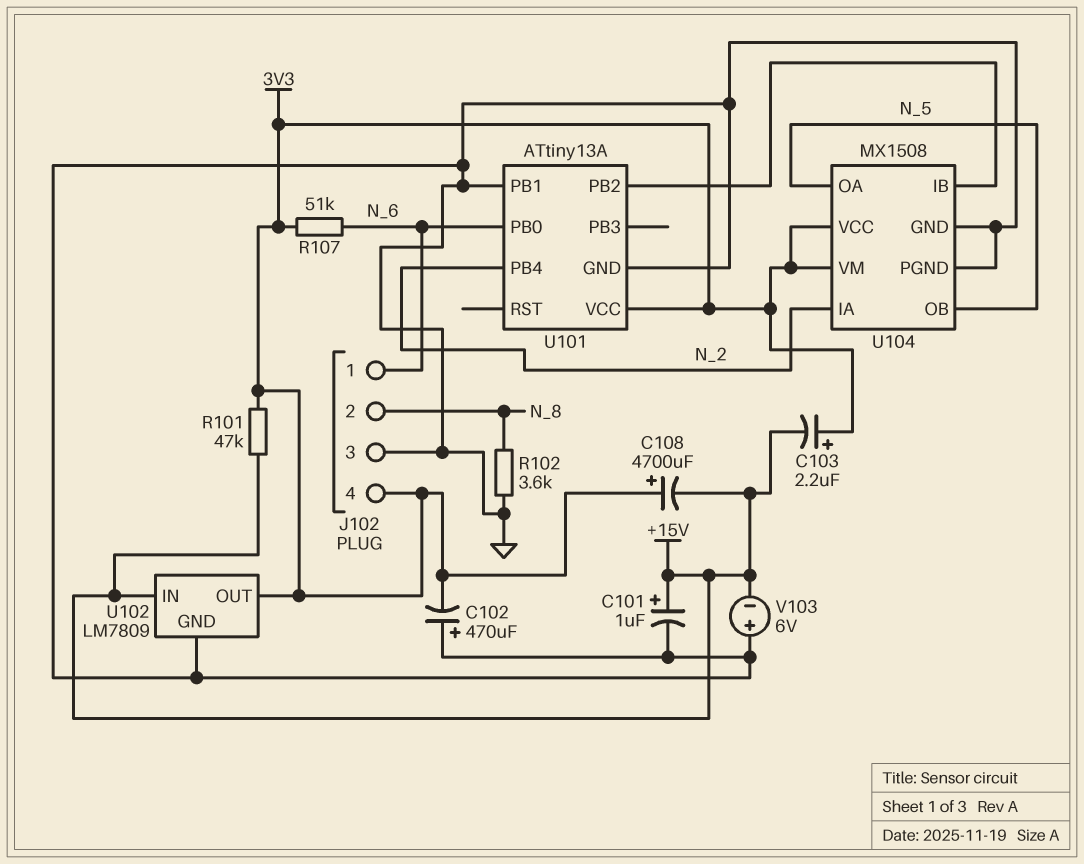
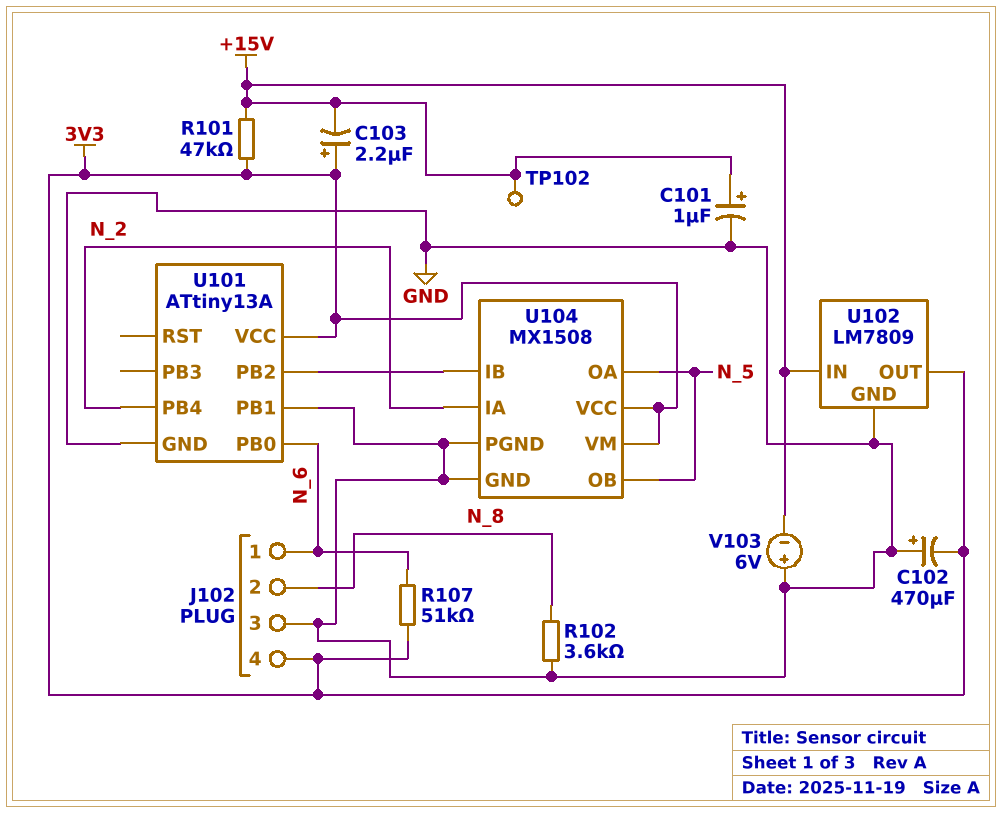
C108: 4700uF (plus 3V3, minus +15V) -> none
TP102: none -> test point (+15V)

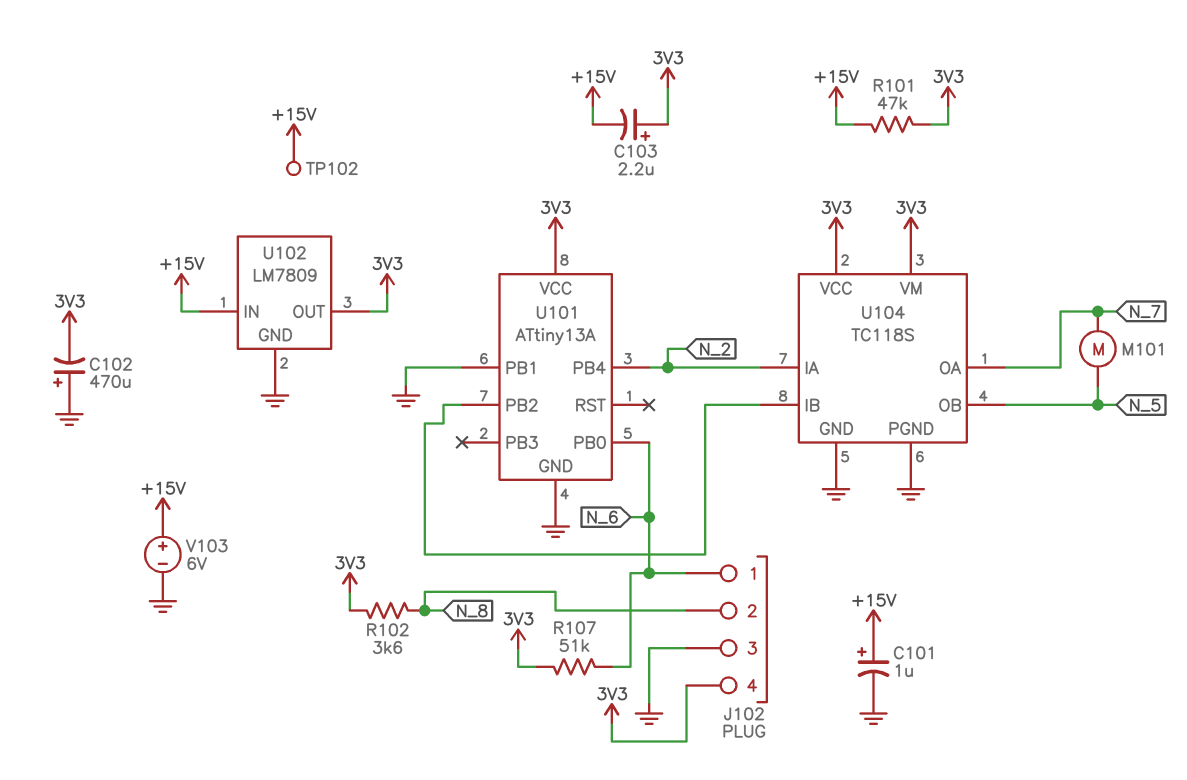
M101: none -> motor (N_5, N_7)
R102: 3.6k (GND, N_8) -> 3.6k (3V3, N_8)
U104: MX1508 -> TC118S
U104 pin OA: N_5 -> N_7
V103: 6V (plus GND, minus +15V) -> 6V (plus +15V, minus GND)

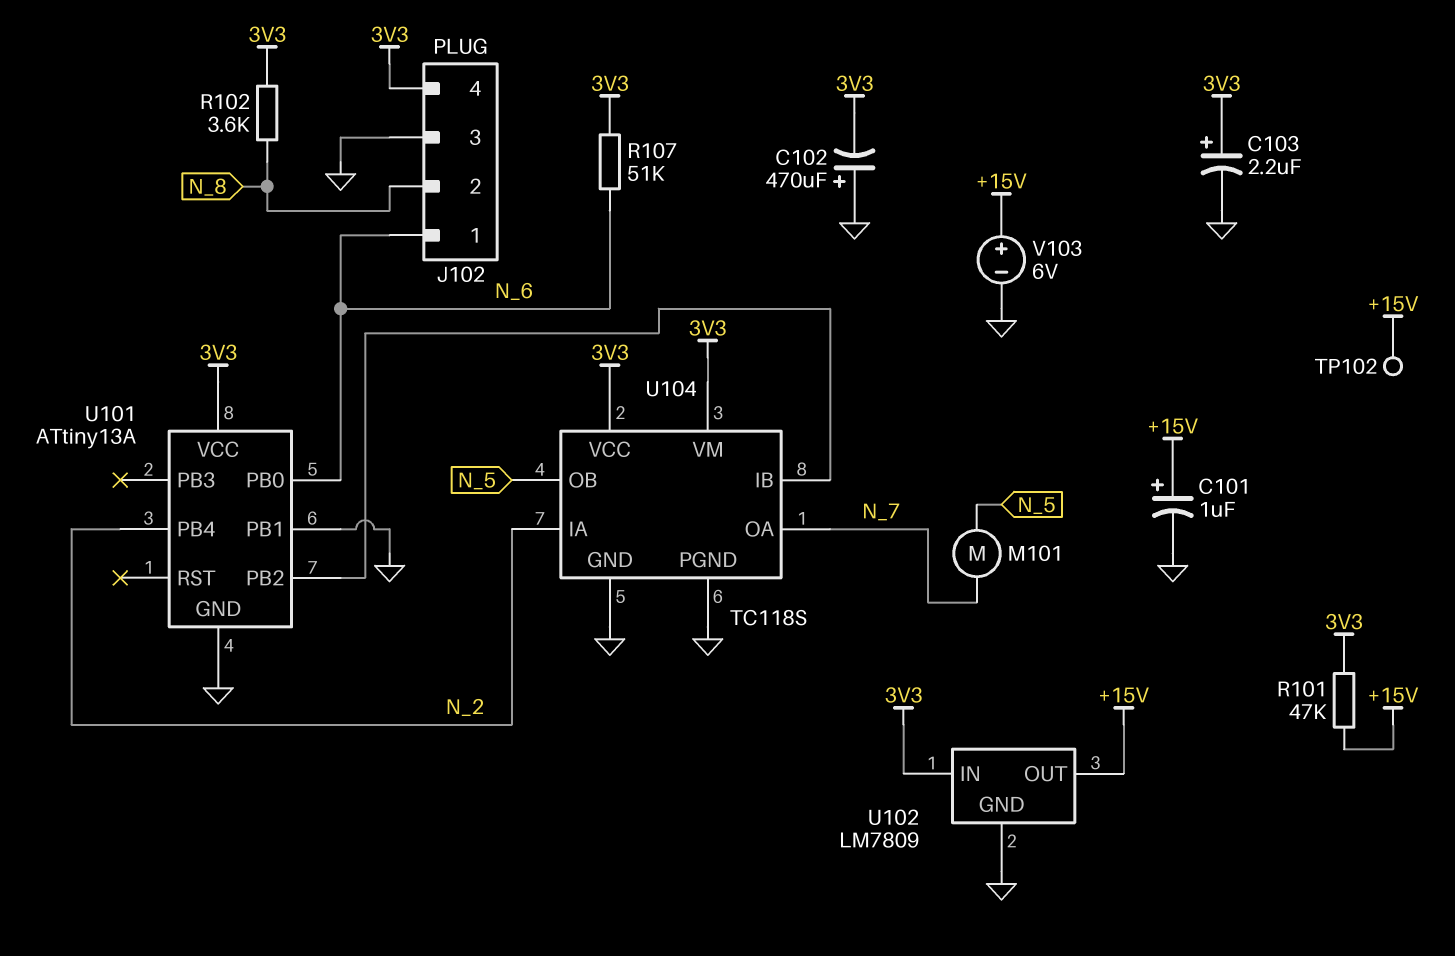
C103: 2.2uF (plus 3V3, minus +15V) -> 2.2uF (plus 3V3, minus GND)
U102 pin IN: +15V -> 3V3
U102 pin OUT: 3V3 -> +15V

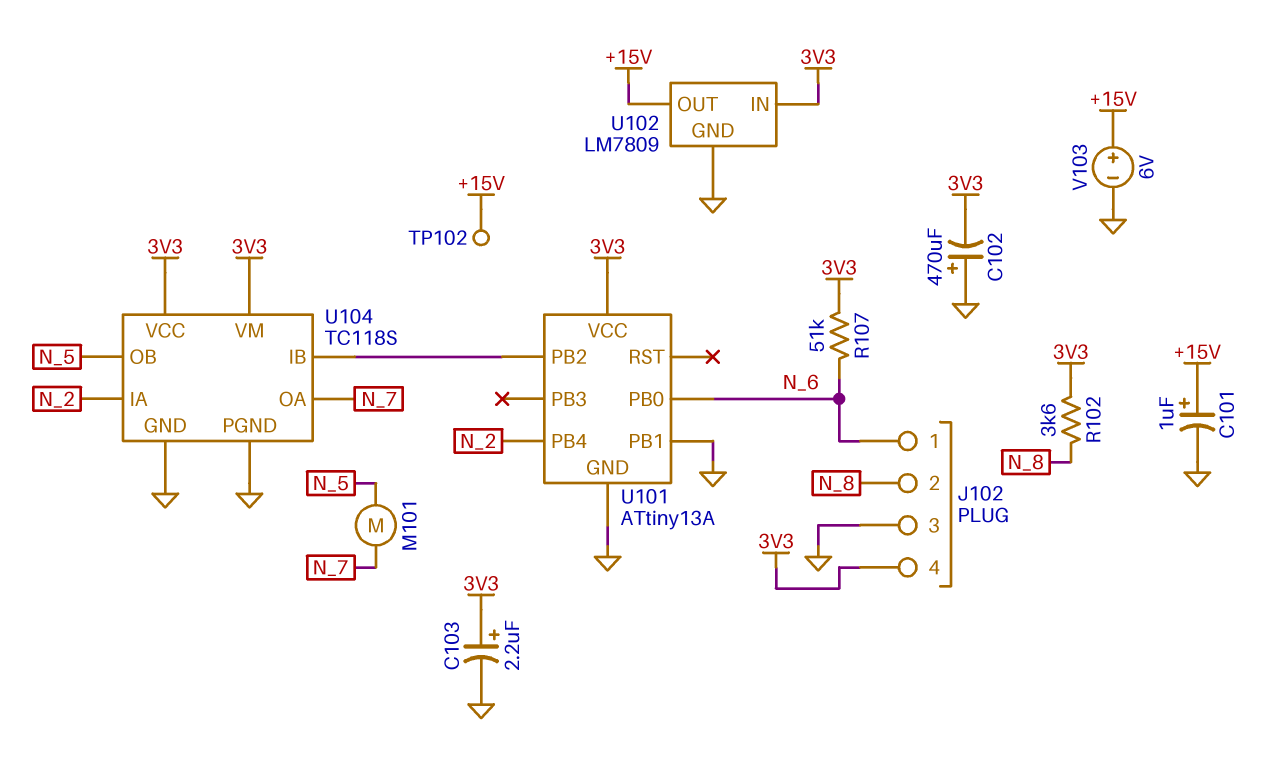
R101: 47k (+15V, 3V3) -> none

